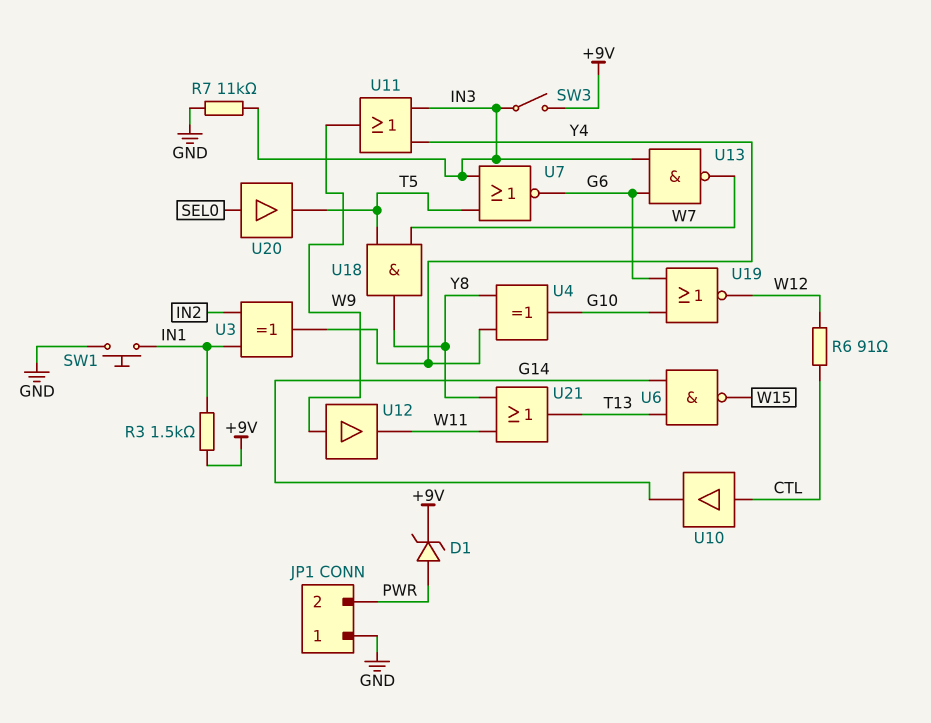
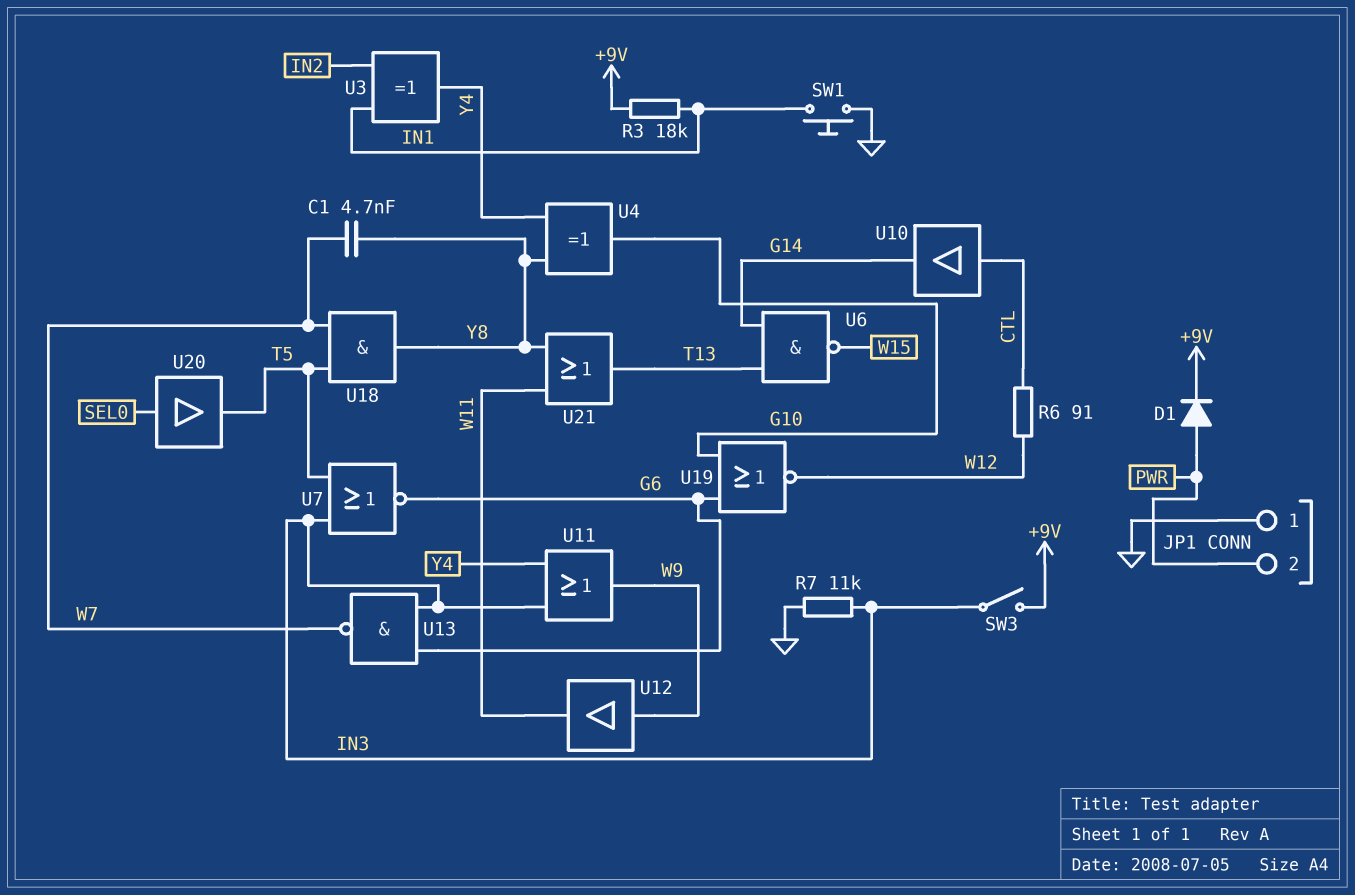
C1: none -> 4.7nF (W7, Y8)
D1: zener (A PWR, K +9V) -> diode (A PWR, K +9V)
R3: 1.5k (+9V, IN1) -> 18k (+9V, IN1)

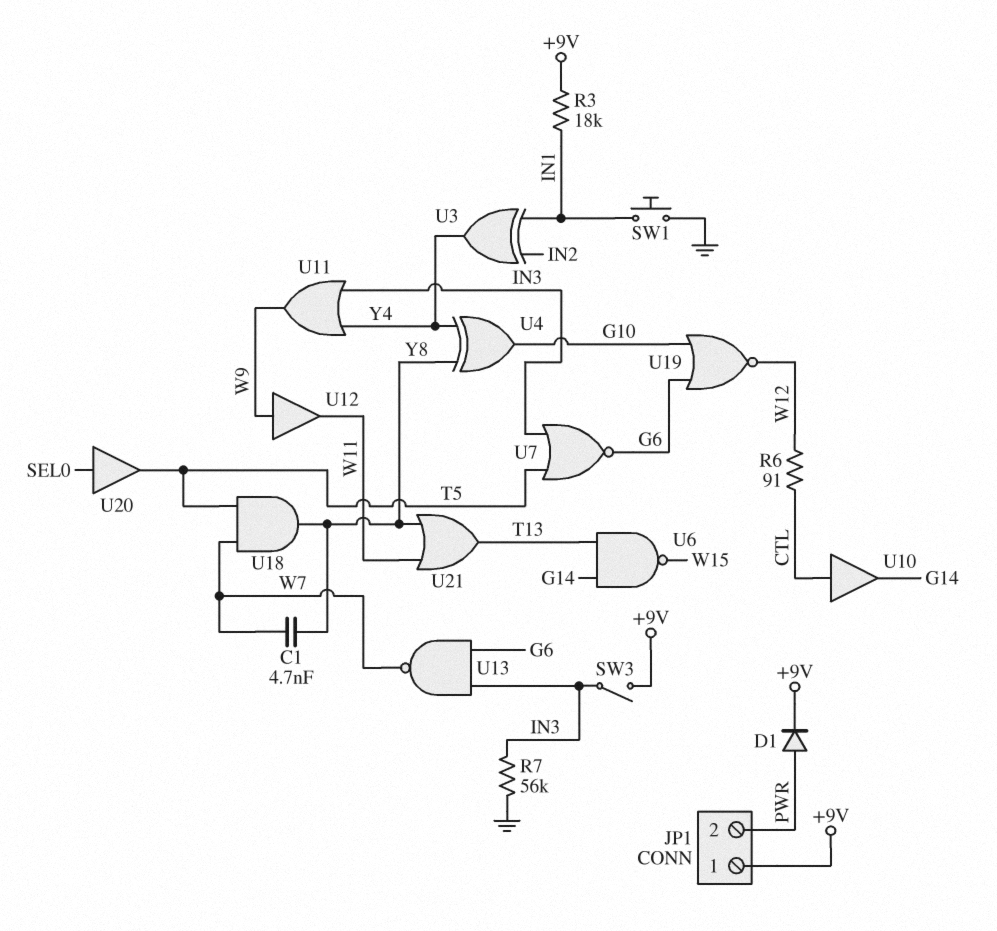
JP1 pin 1: GND -> +9V
R7: 11k (GND, IN3) -> 56k (GND, IN3)

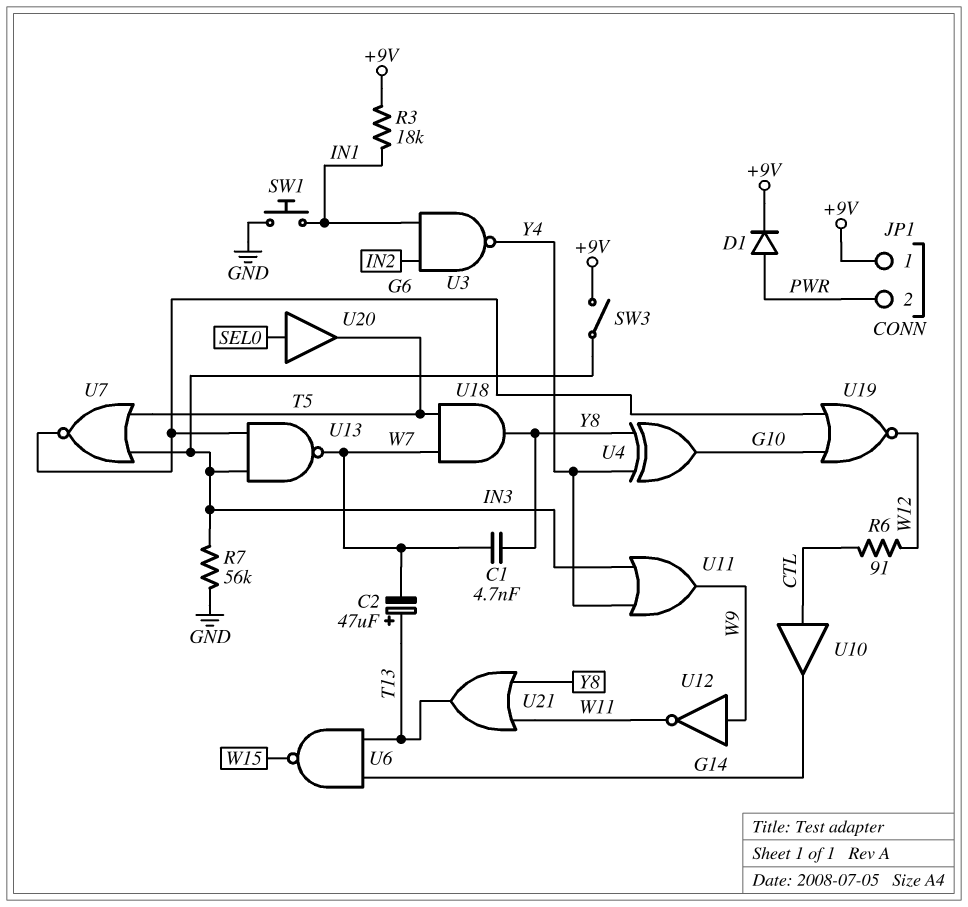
C2: none -> 47uF (plus T13, minus W7)
U3: XOR (in IN1, in IN2, out Y4) -> NAND (in IN1, in IN2, out Y4)
U12: buffer (in W9, out W11) -> NOT (in W9, out W11)

